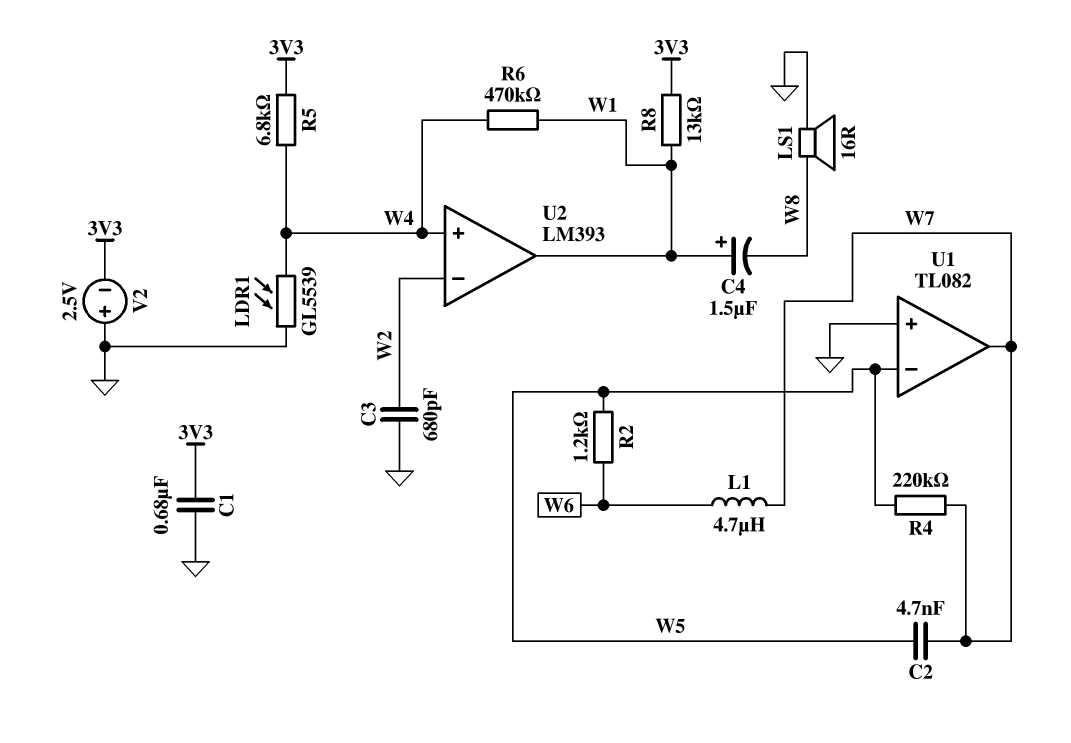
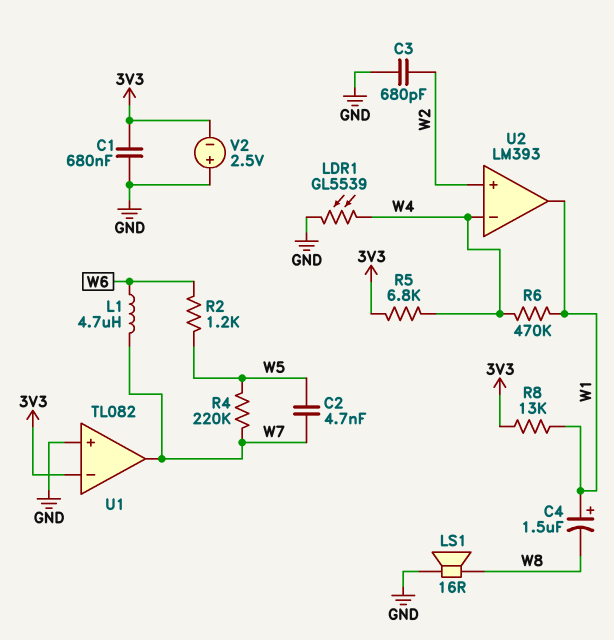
U1 pin in-: W5 -> 3V3
U2 pin in+: W4 -> W2
U2 pin in-: W2 -> W4

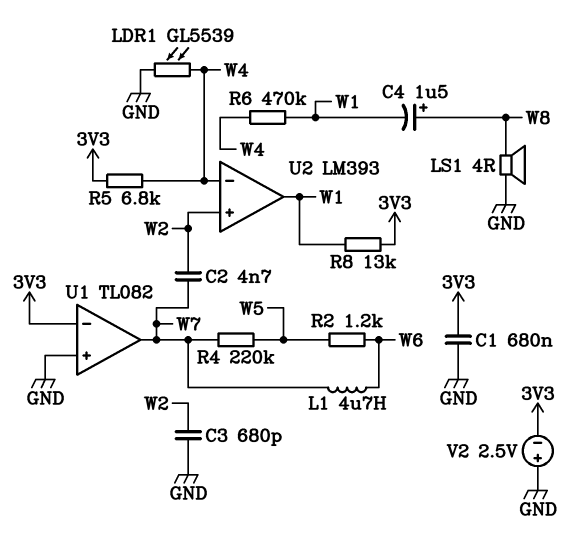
C2: 4.7nF (W5, W7) -> 4.7nF (W2, W7)
C4: 1.5uF (plus W1, minus W8) -> 1.5uF (plus W8, minus W1)
LS1: speaker 16R (GND, W8) -> speaker 4R (GND, W8)

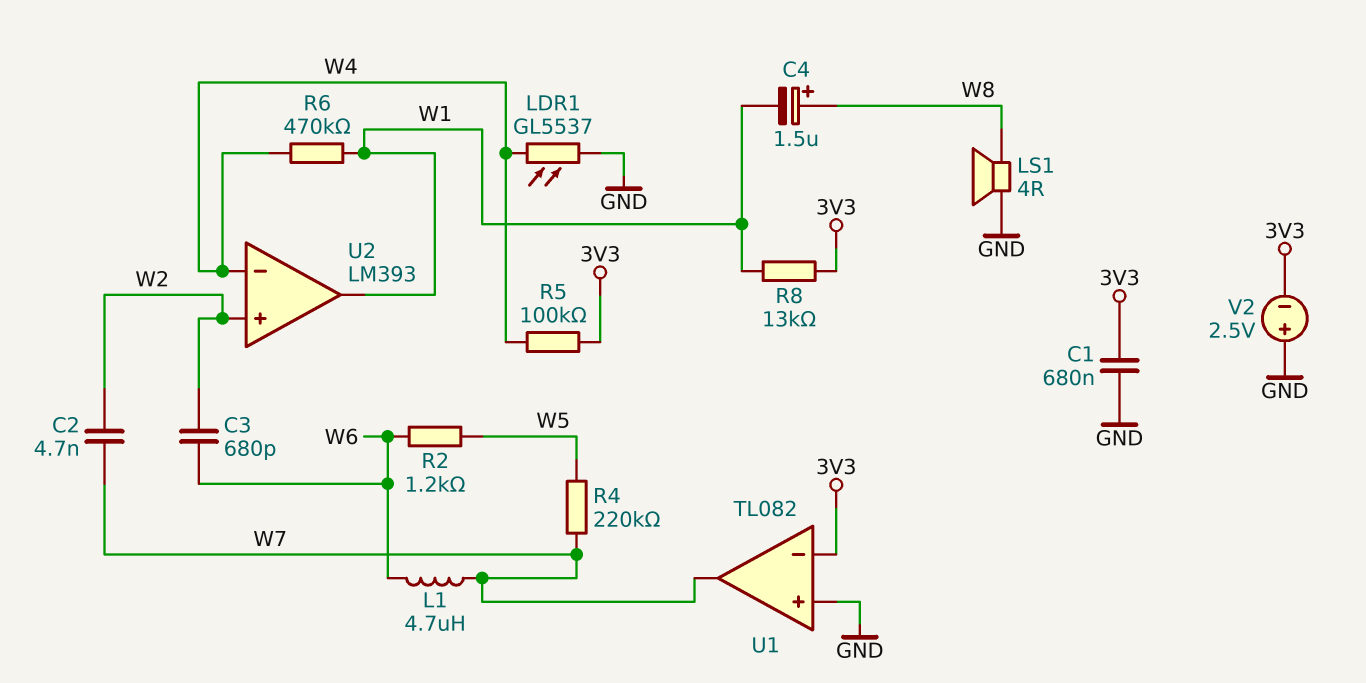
C3: 680pF (GND, W2) -> 680pF (W2, W6)
LDR1: GL5539 (GND, W4) -> GL5537 (GND, W4)
R5: 6.8k (3V3, W4) -> 100k (3V3, W4)

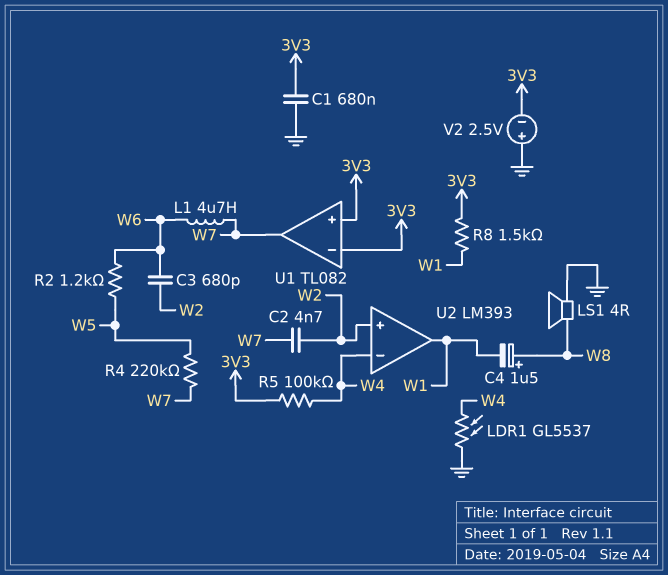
R6: 470k (W1, W4) -> none
R8: 13k (3V3, W1) -> 1.5k (3V3, W1)
U1 pin in+: GND -> 3V3

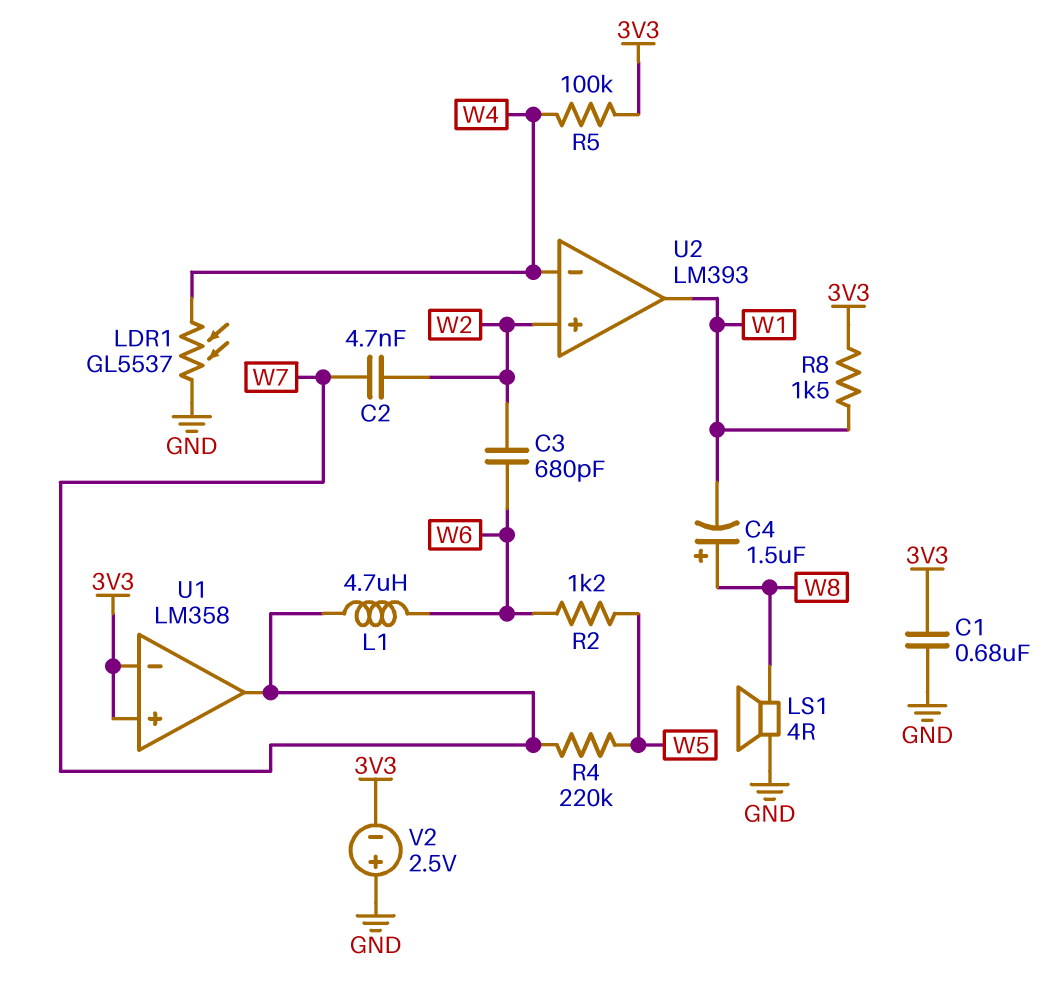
U1: TL082 -> LM358

